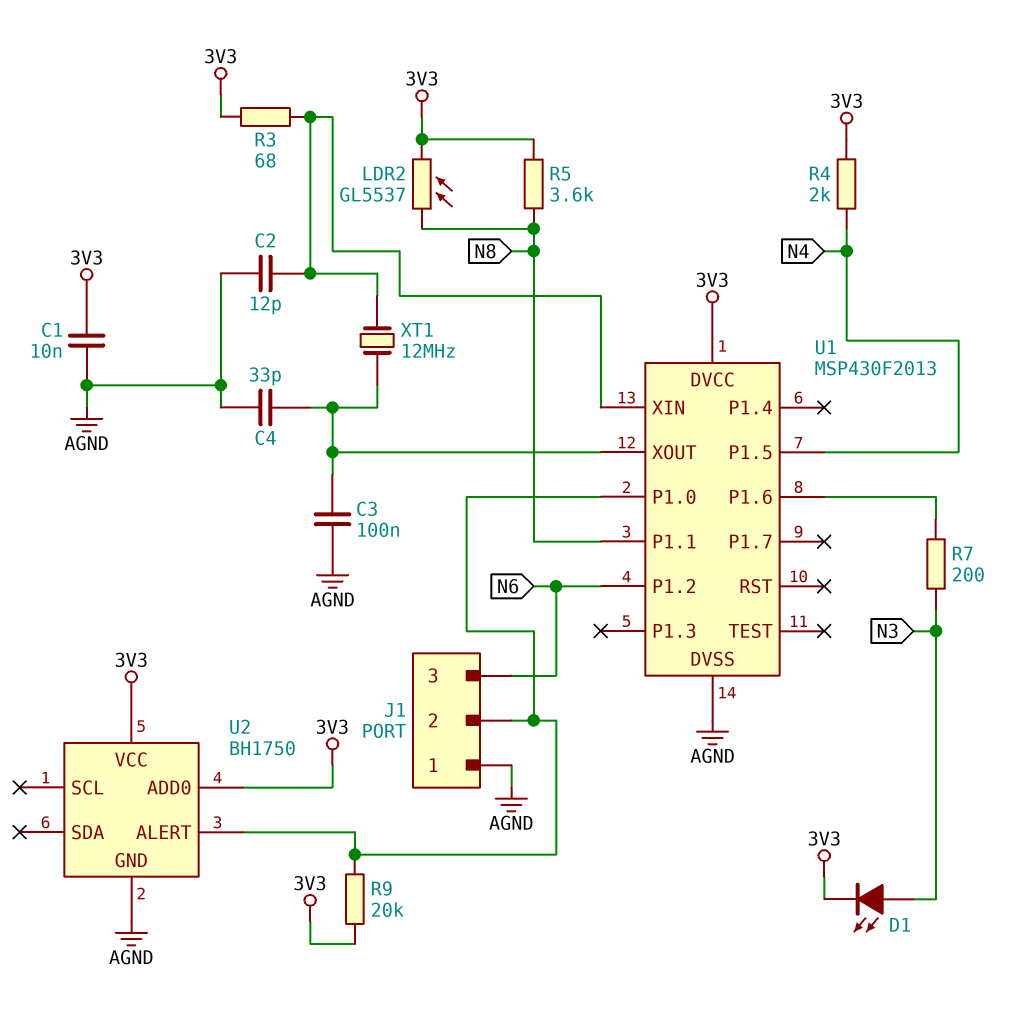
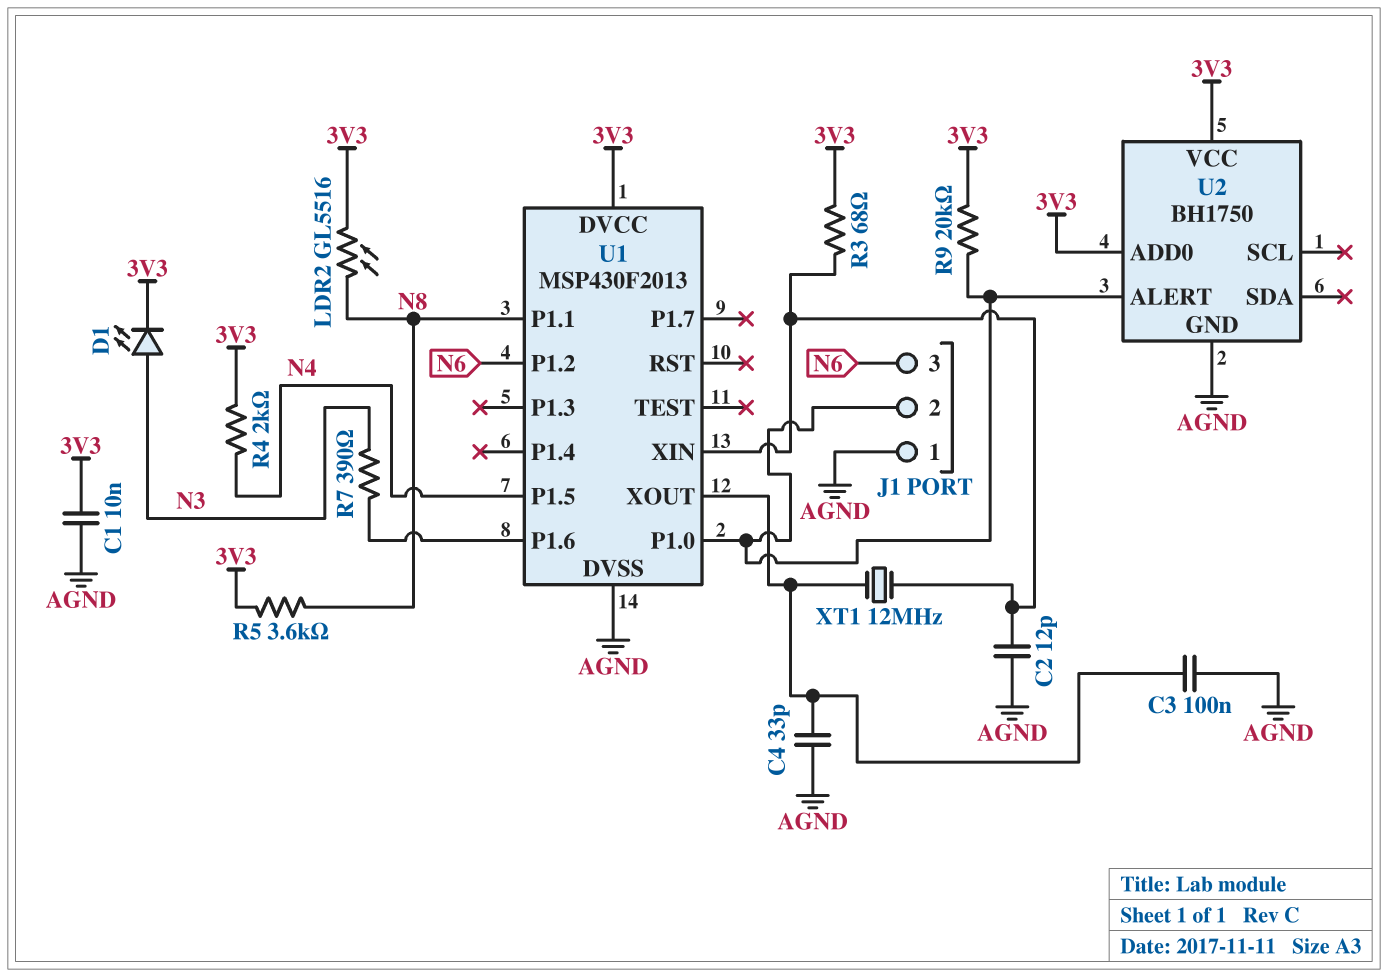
LDR2: GL5537 (3V3, N8) -> GL5516 (3V3, N8)
R7: 200 (N3, U1/P1.6) -> 390 (N3, U1/P1.6)

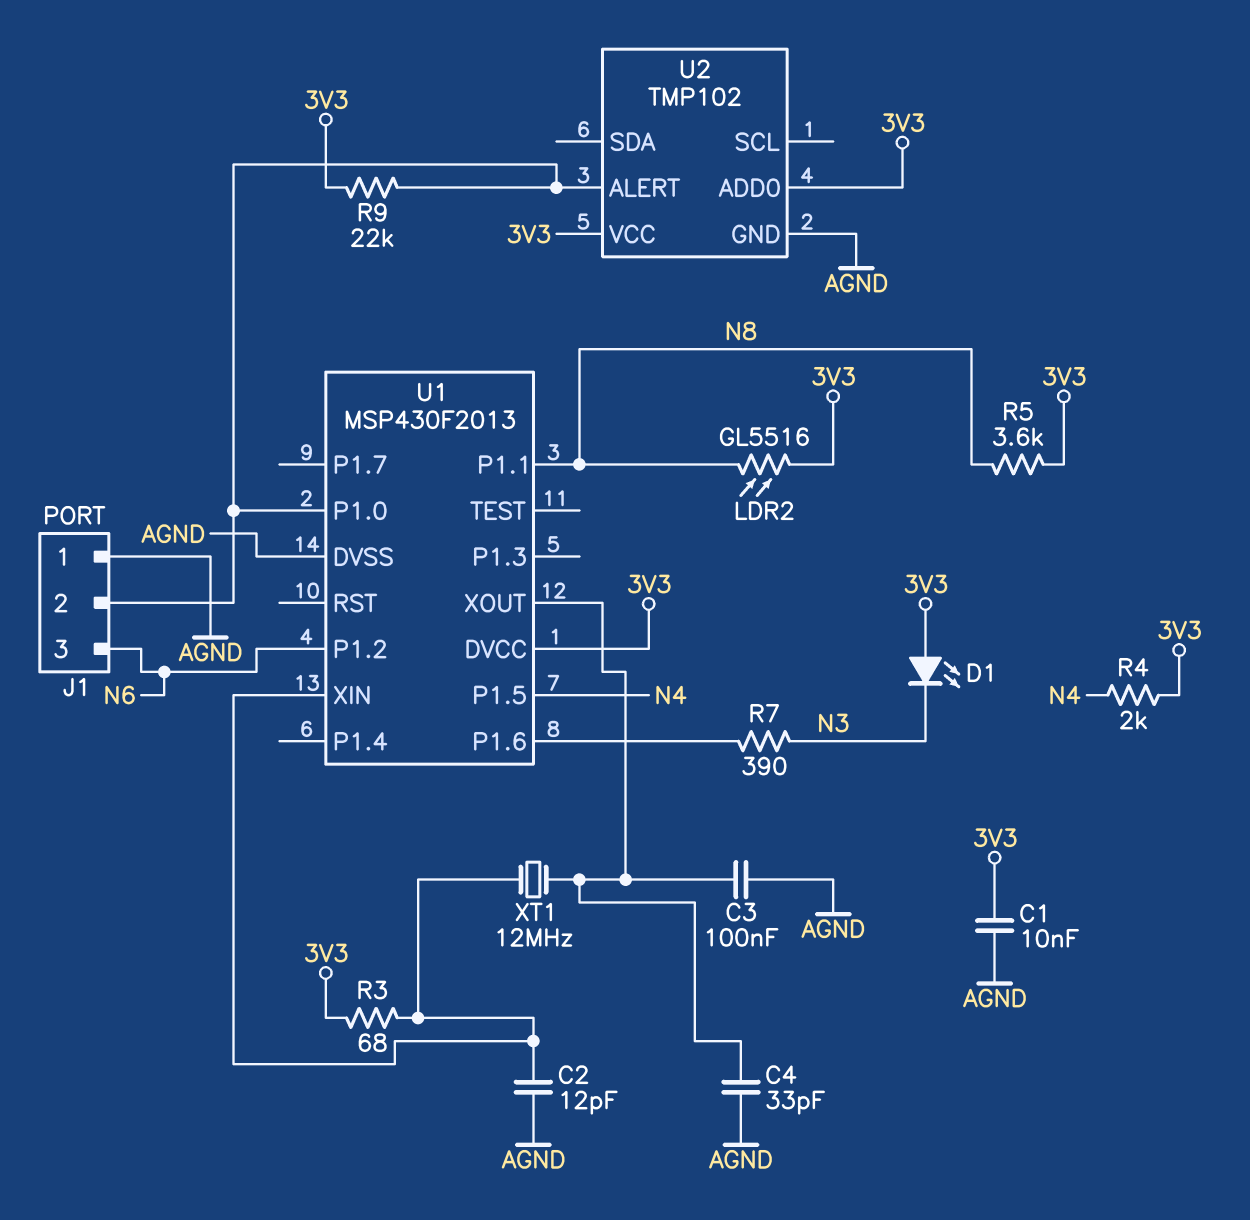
D1: LED (A N3, K 3V3) -> LED (A 3V3, K N3)
R9: 20k (3V3, J1/2) -> 22k (3V3, J1/2)
U2: BH1750 -> TMP102

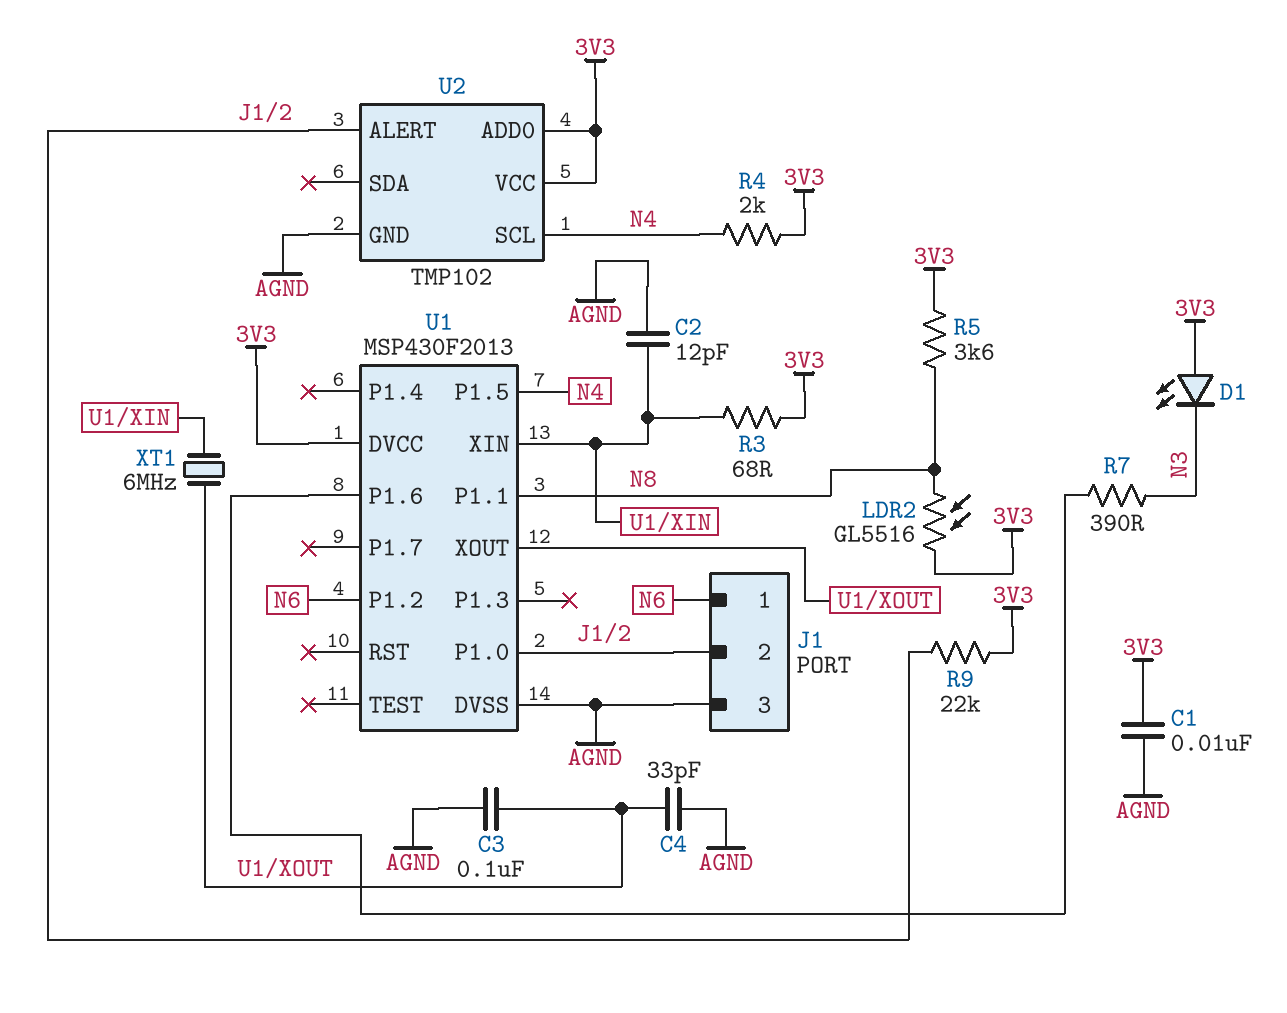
J1 pin 1: AGND -> N6
J1 pin 3: N6 -> AGND
U2 pin SCL: none -> N4
XT1: 12MHz (U1/XIN, U1/XOUT) -> 6MHz (U1/XIN, U1/XOUT)

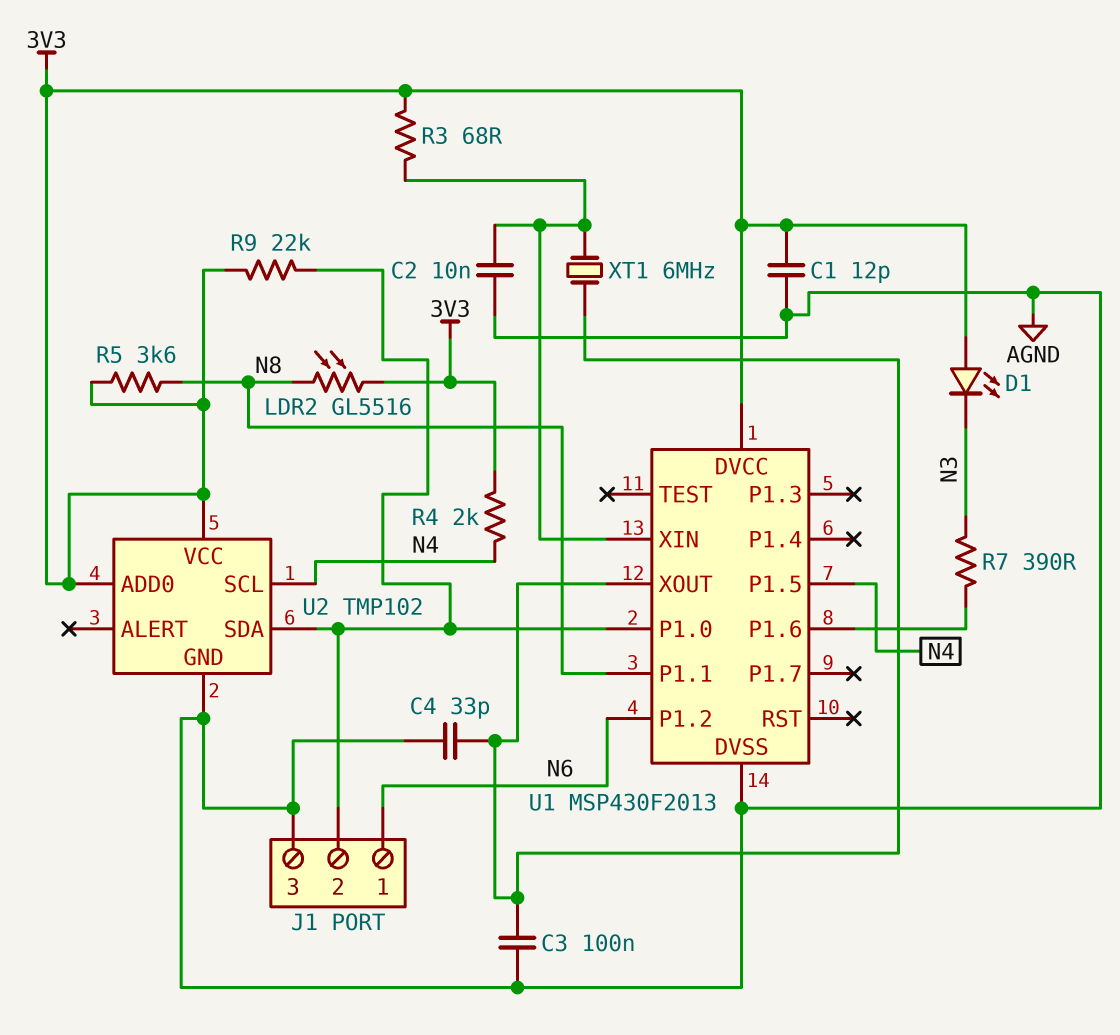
C1: 10nF (3V3, AGND) -> 12pF (3V3, AGND)
C2: 12pF (AGND, U1/XIN) -> 10nF (AGND, U1/XIN)
U2 pin ALERT: J1/2 -> none
U2 pin SDA: none -> J1/2

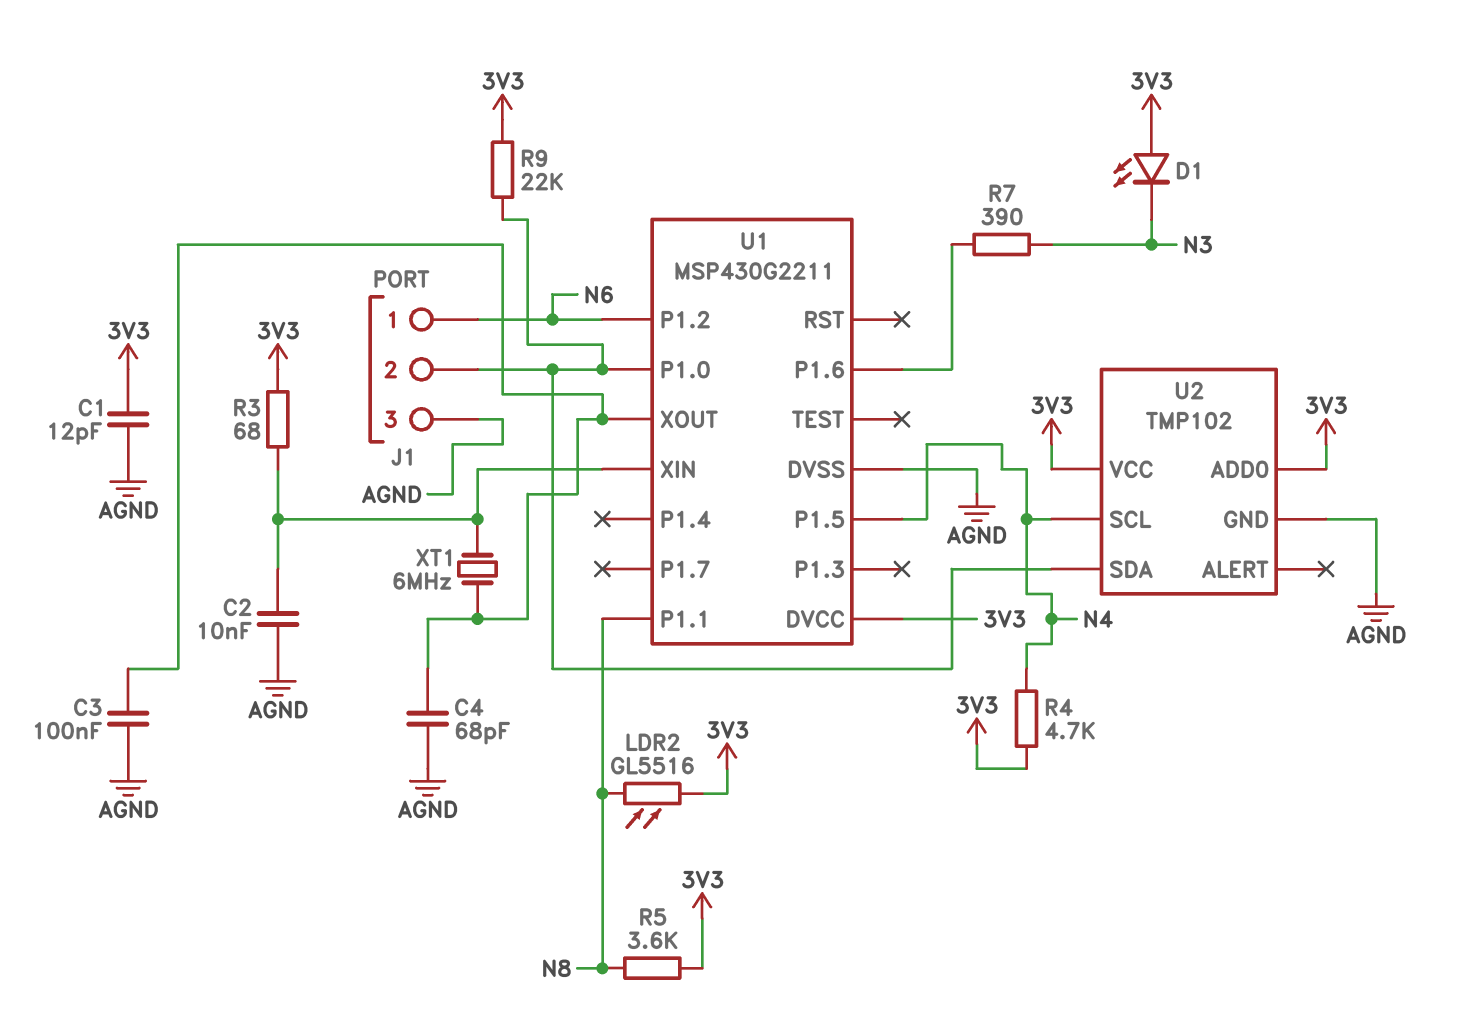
C4: 33pF (AGND, U1/XOUT) -> 68pF (AGND, U1/XOUT)
R4: 2k (3V3, N4) -> 4.7k (3V3, N4)
U1: MSP430F2013 -> MSP430G2211

